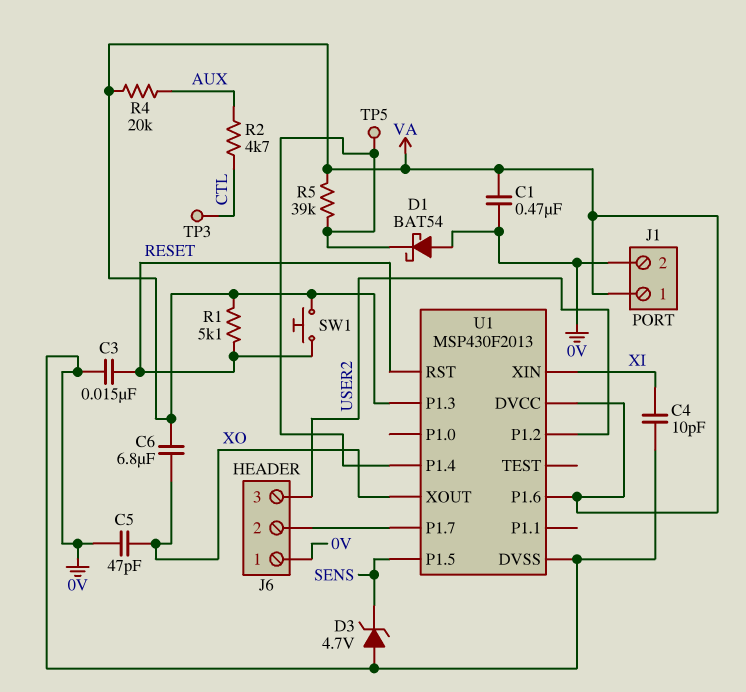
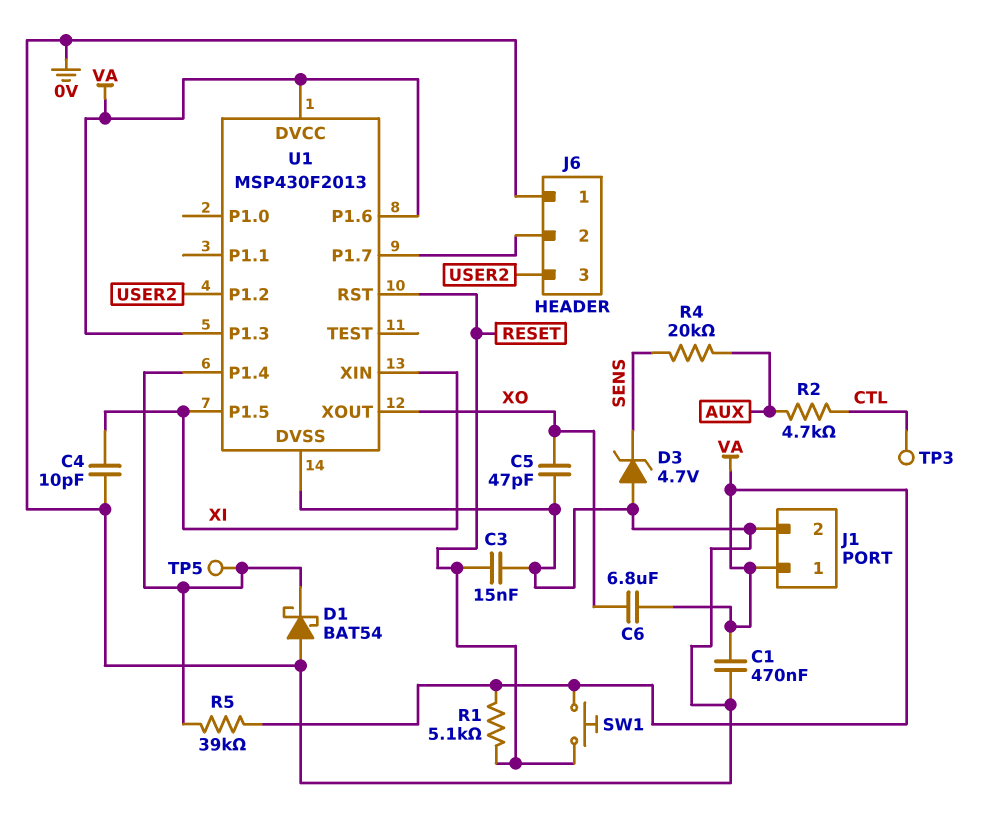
R4: 20k (AUX, VA) -> 20k (AUX, SENS)
U1 pin P1.5: SENS -> XI

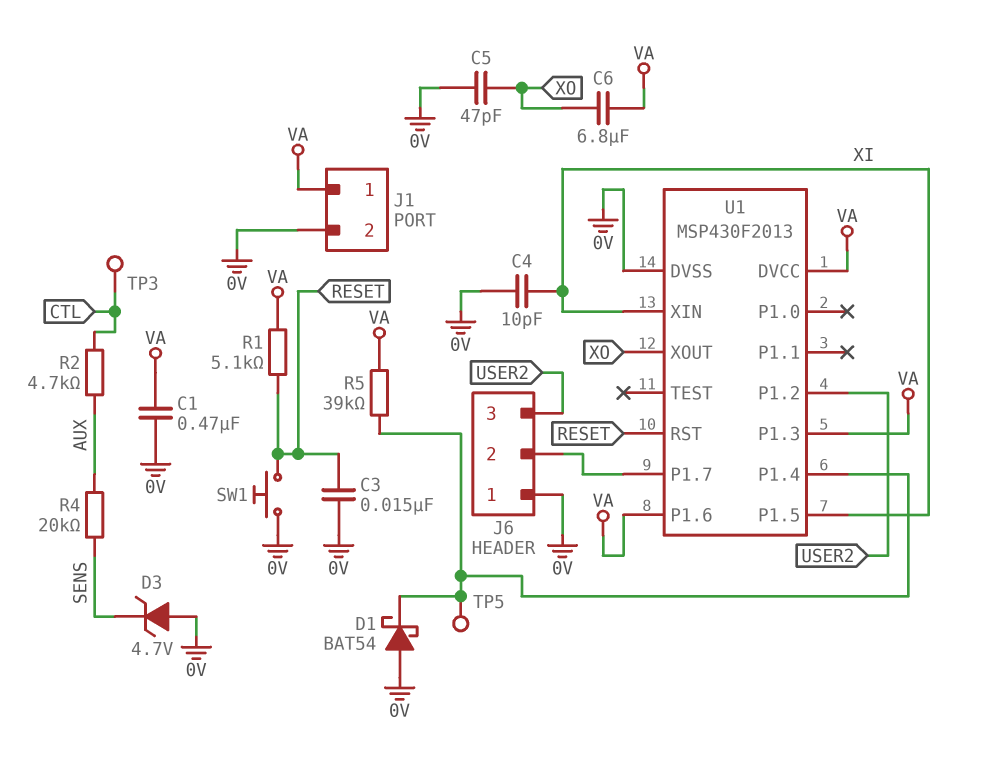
SW1: button (RESET, VA) -> button (0V, RESET)

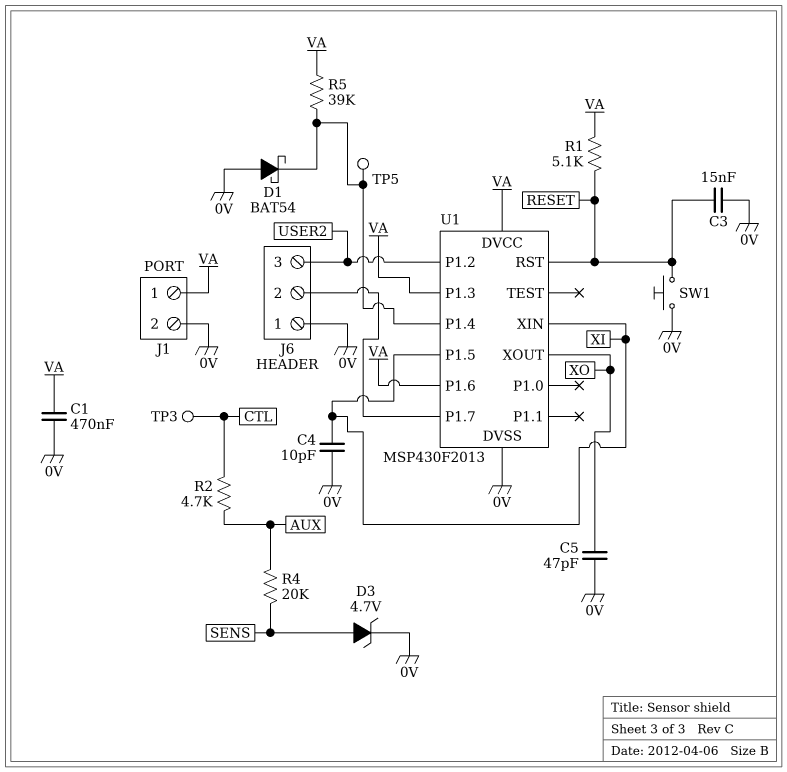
C6: 6.8uF (VA, XO) -> none
D3: zener 4.7V (A 0V, K SENS) -> zener 4.7V (A SENS, K 0V)

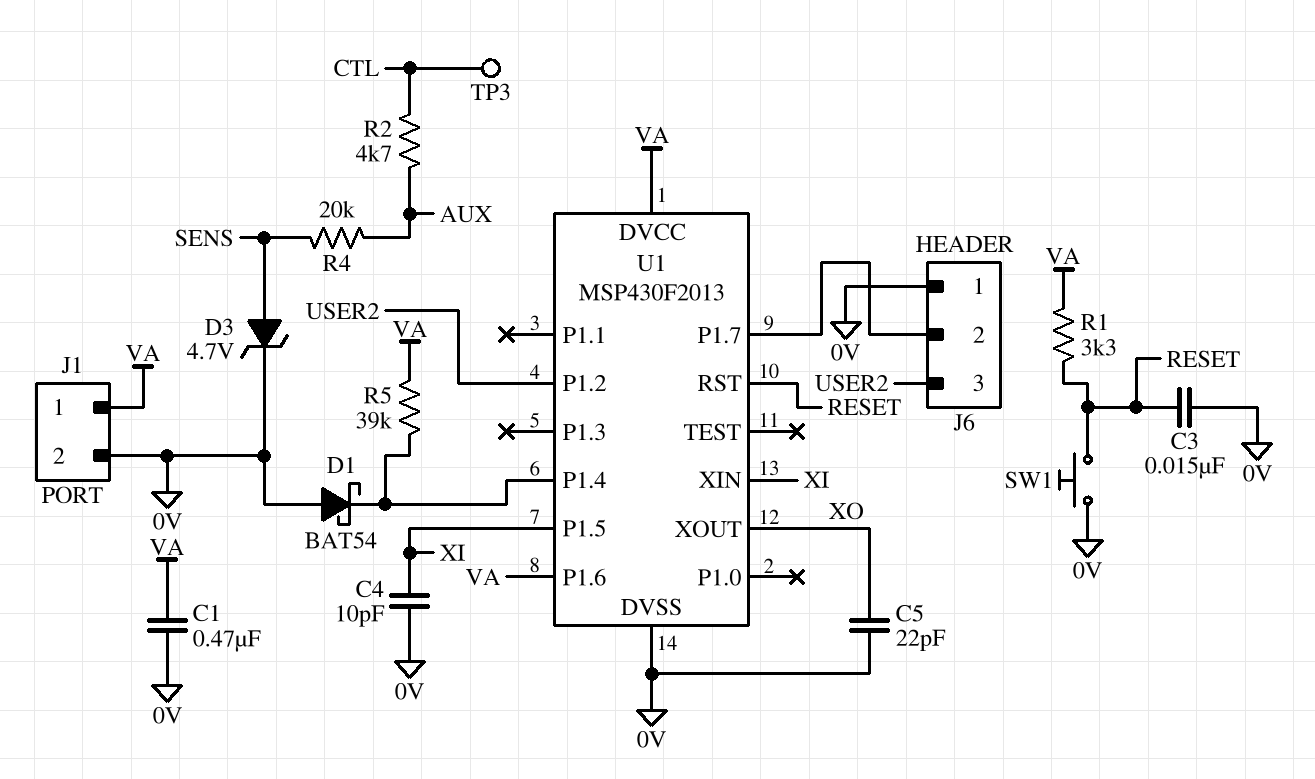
C5: 47pF (0V, XO) -> 22pF (0V, XO)
R1: 5.1k (RESET, VA) -> 3.3k (RESET, VA)
TP5: test point (U1/P1.4) -> none
U1 pin P1.3: VA -> none

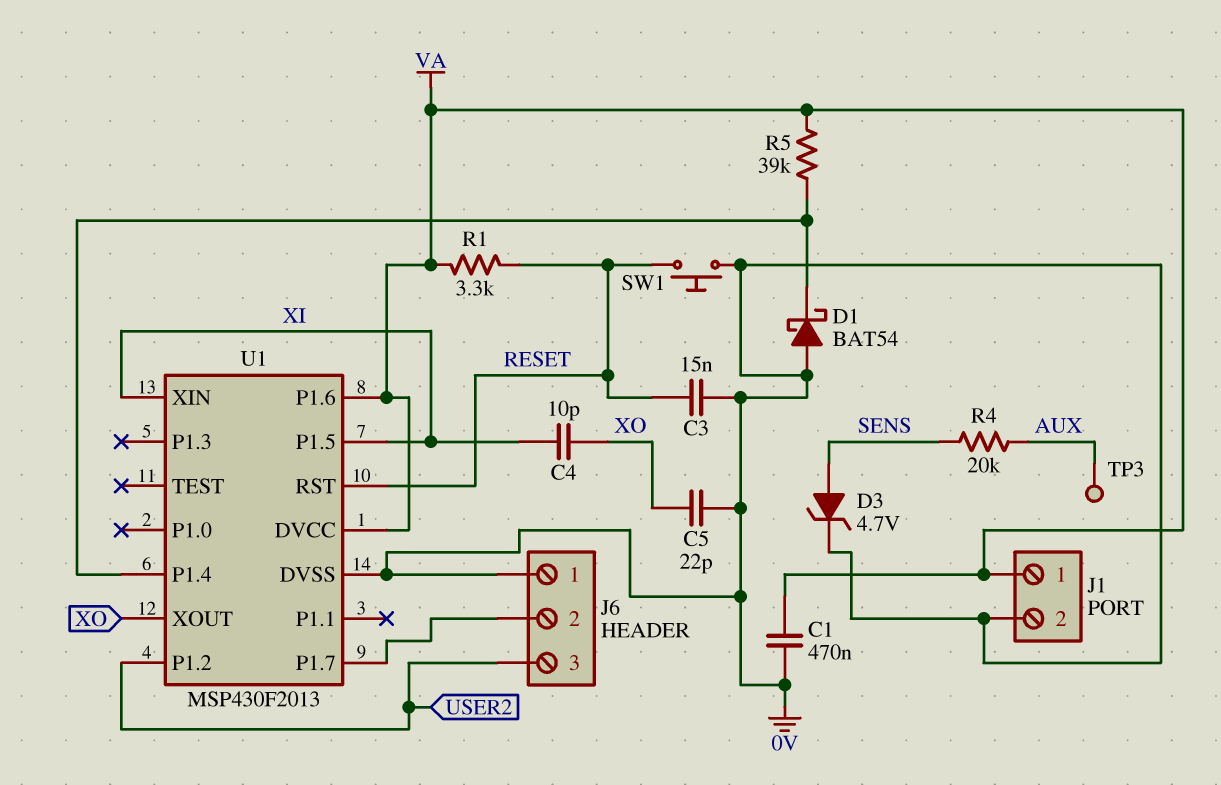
C4: 10pF (0V, XI) -> 10pF (XI, XO)
R2: 4.7k (AUX, CTL) -> none
TP3: test point (CTL) -> test point (AUX)

